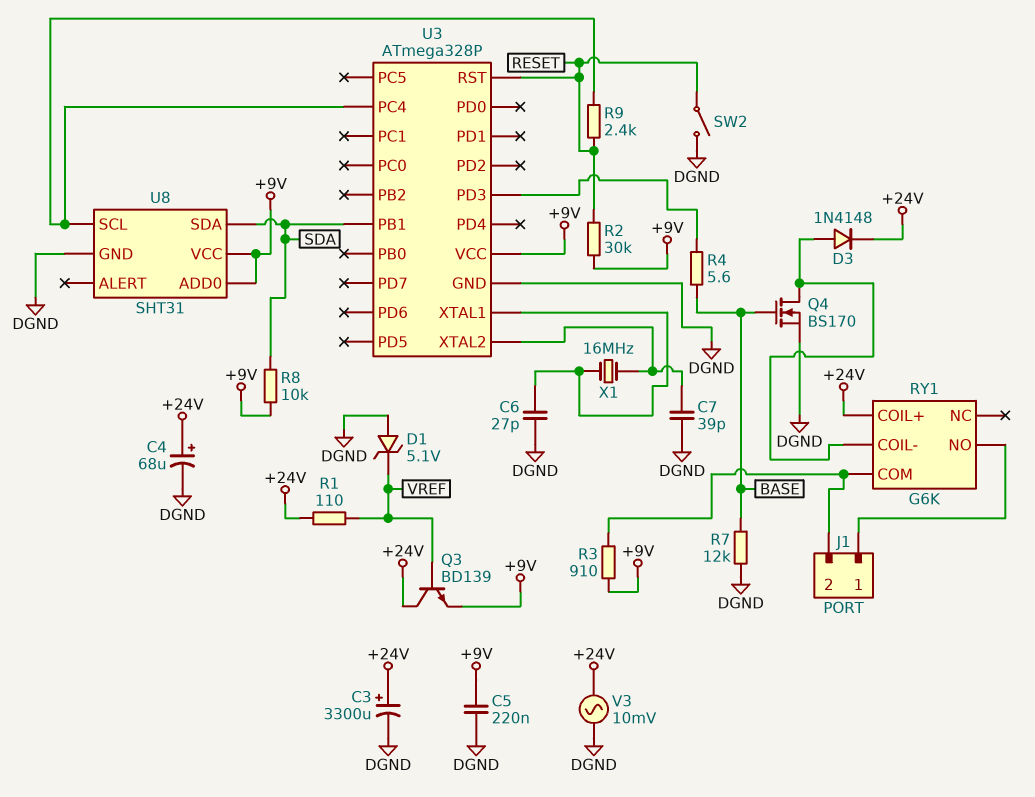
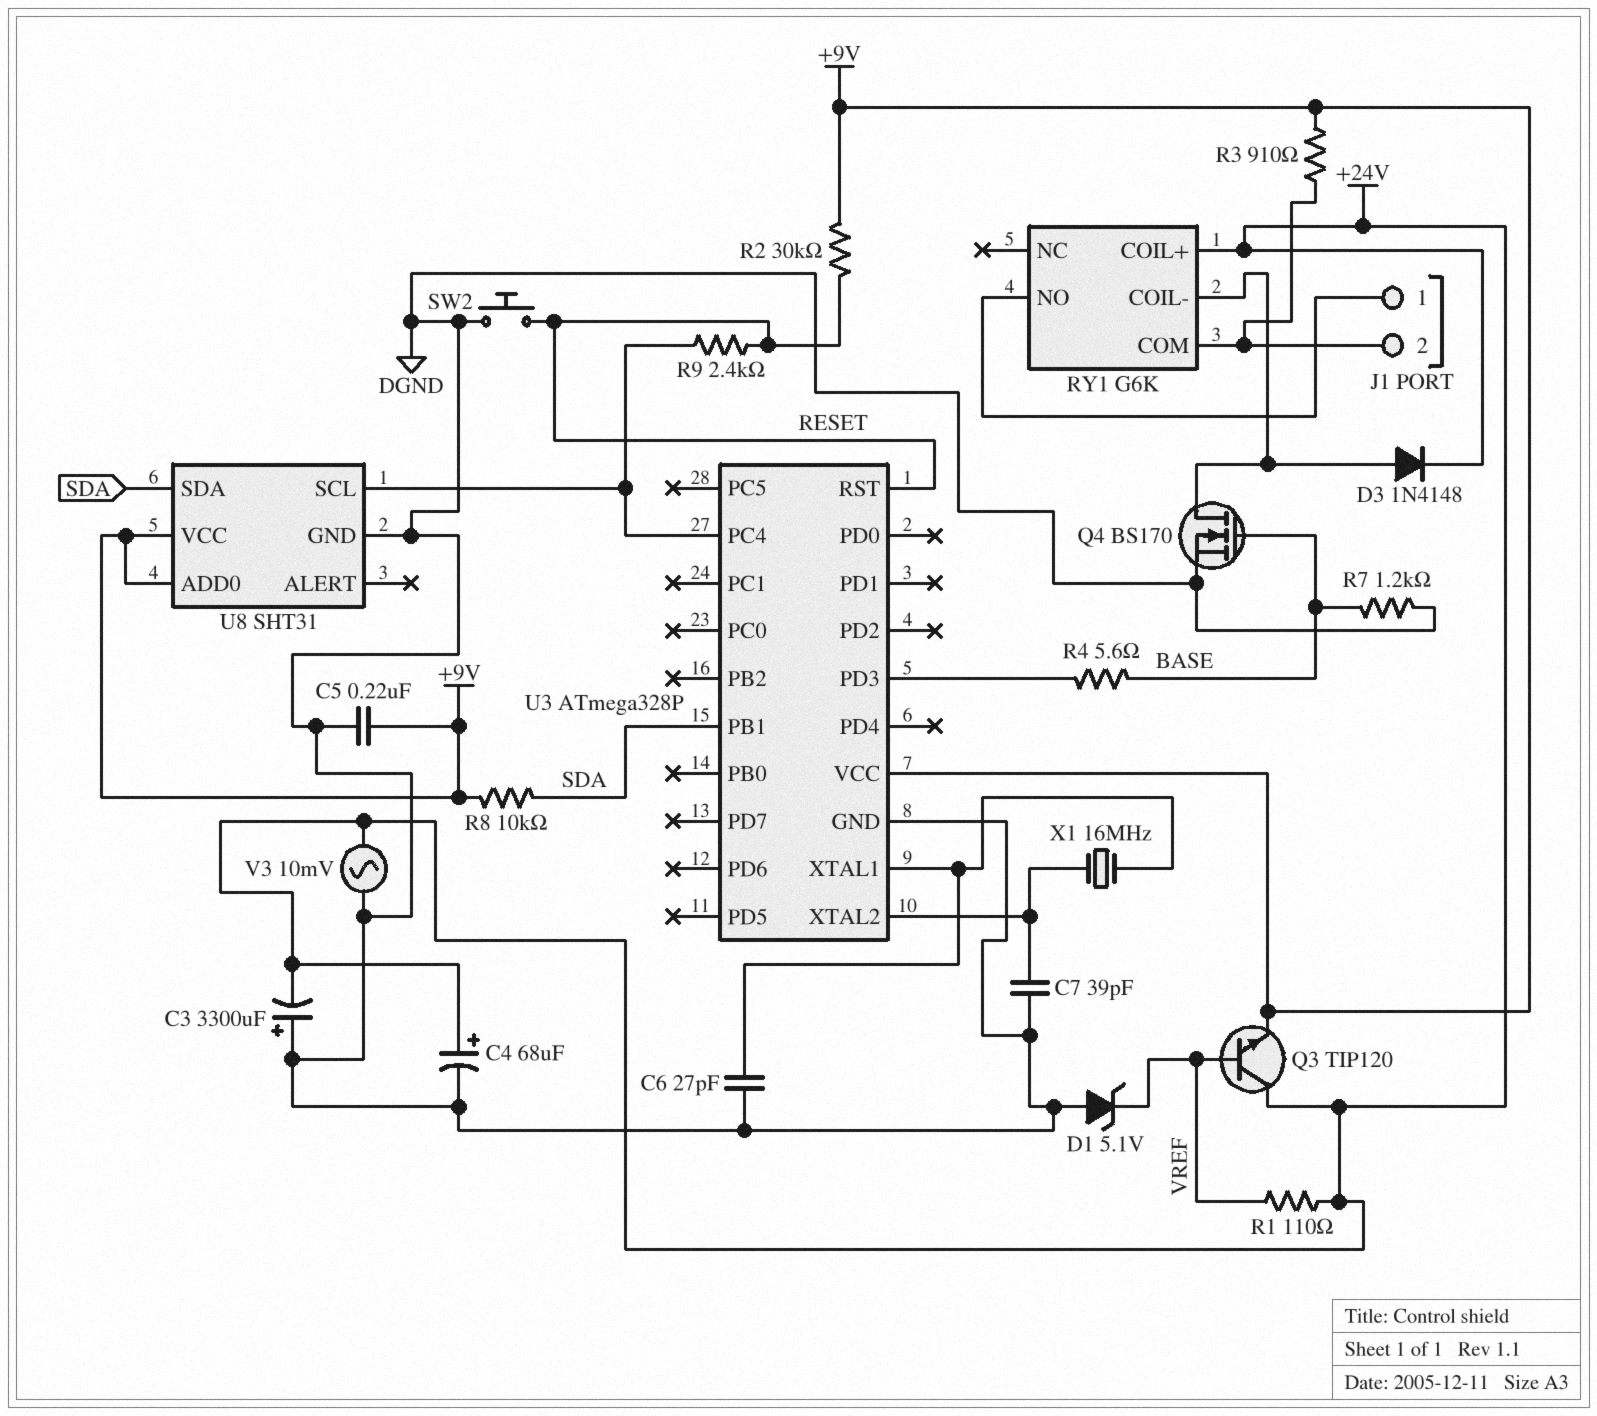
C3: 3300uF (plus +24V, minus DGND) -> 3300uF (plus DGND, minus +24V)
Q3: NPN BD139 (B VREF, C +24V, E +9V) -> NPN TIP120 (B VREF, C +24V, E +9V)
R7: 12k (BASE, DGND) -> 1.2k (BASE, DGND)
SW2: switch (DGND, RESET) -> button (DGND, RESET)

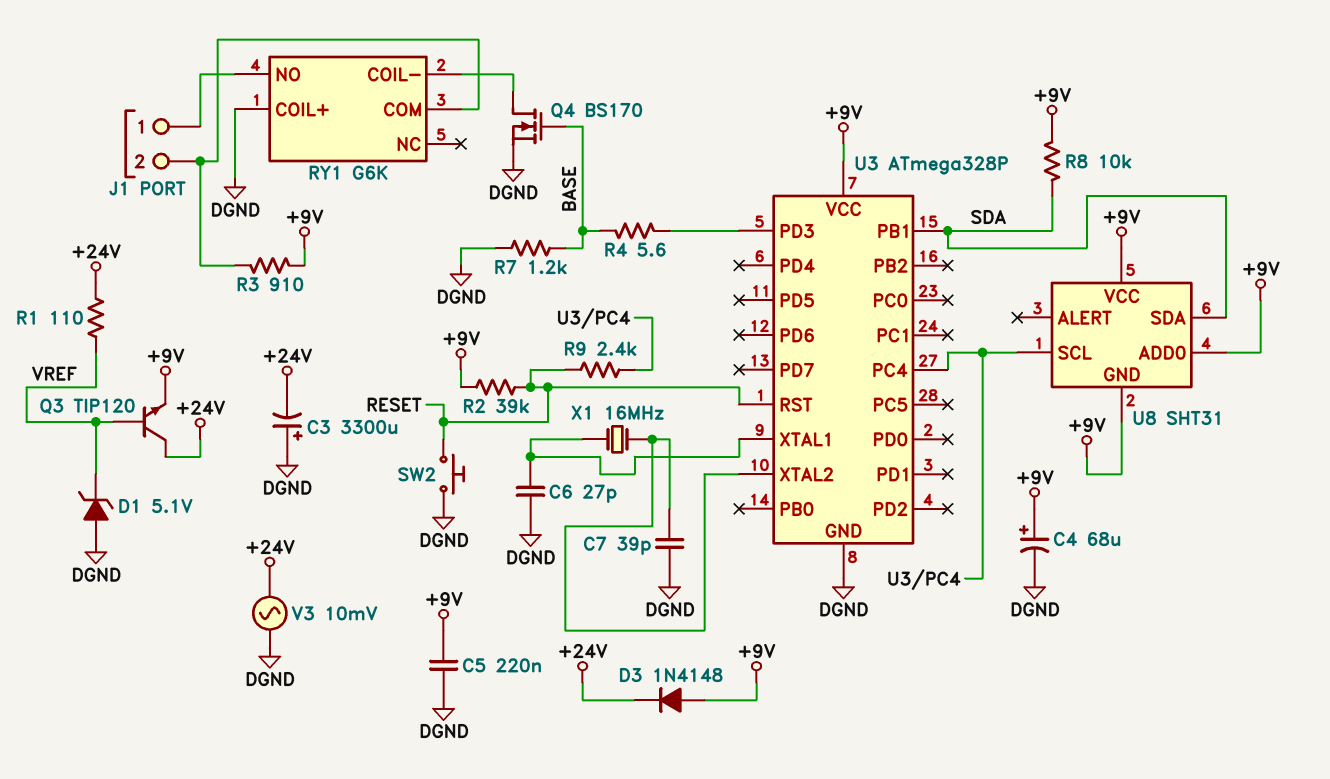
C4: 68uF (plus +24V, minus DGND) -> 68uF (plus +9V, minus DGND)
D3: diode 1N4148 (A RY1/COIL-, K +24V) -> diode 1N4148 (A +9V, K +24V)
R2: 30k (+9V, RESET) -> 39k (+9V, RESET)
RY1 pin COIL+: +24V -> DGND
U8 pin GND: DGND -> +9V

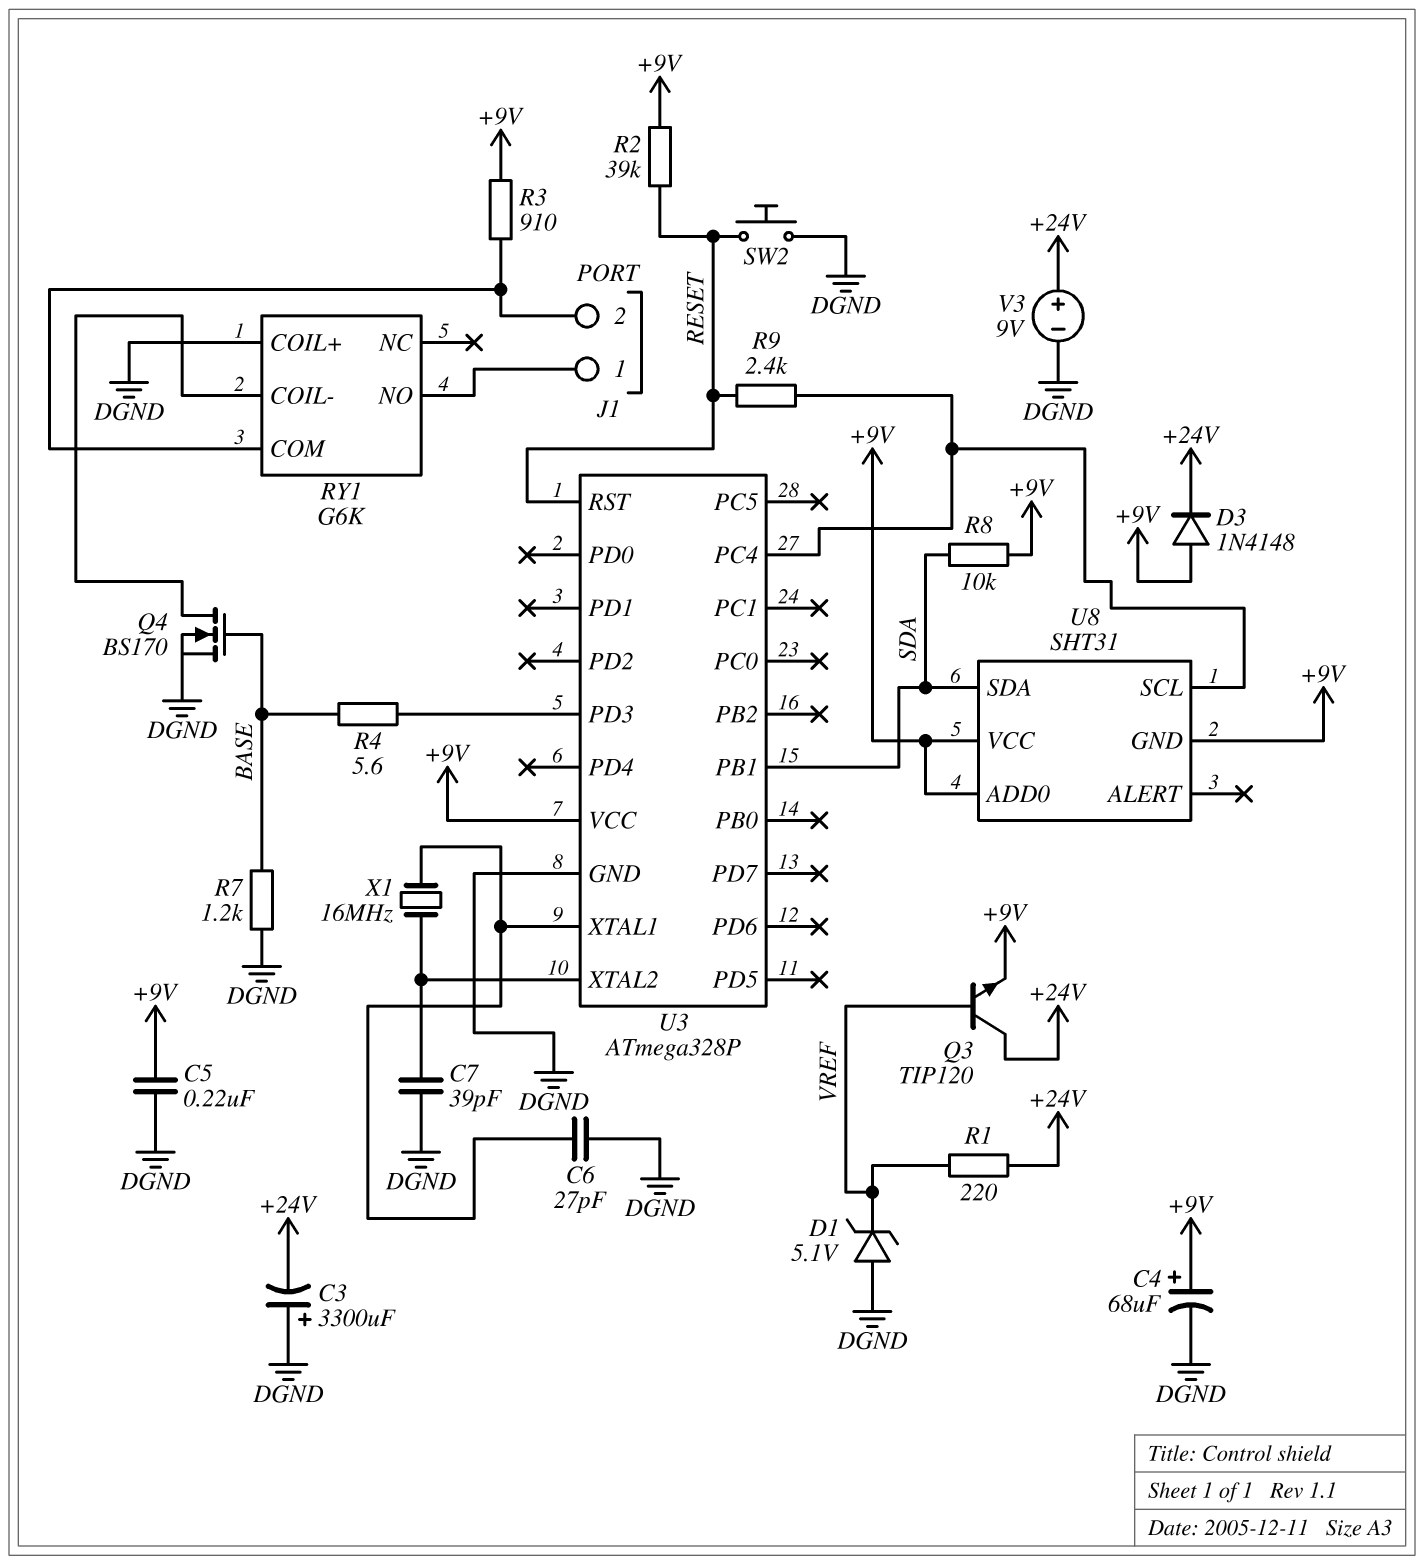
R1: 110 (+24V, VREF) -> 220 (+24V, VREF)
V3: AC 10mV (+24V, DGND) -> 9V (plus +24V, minus DGND)

